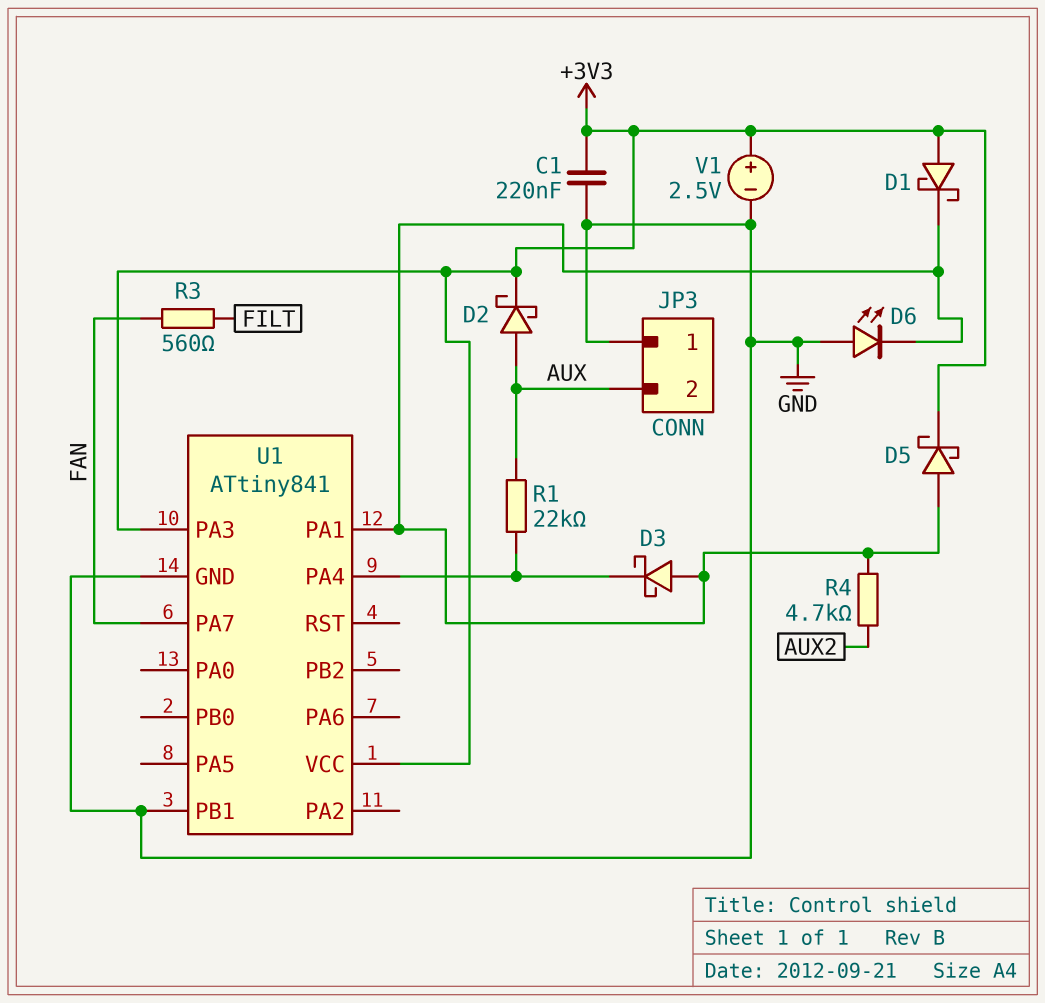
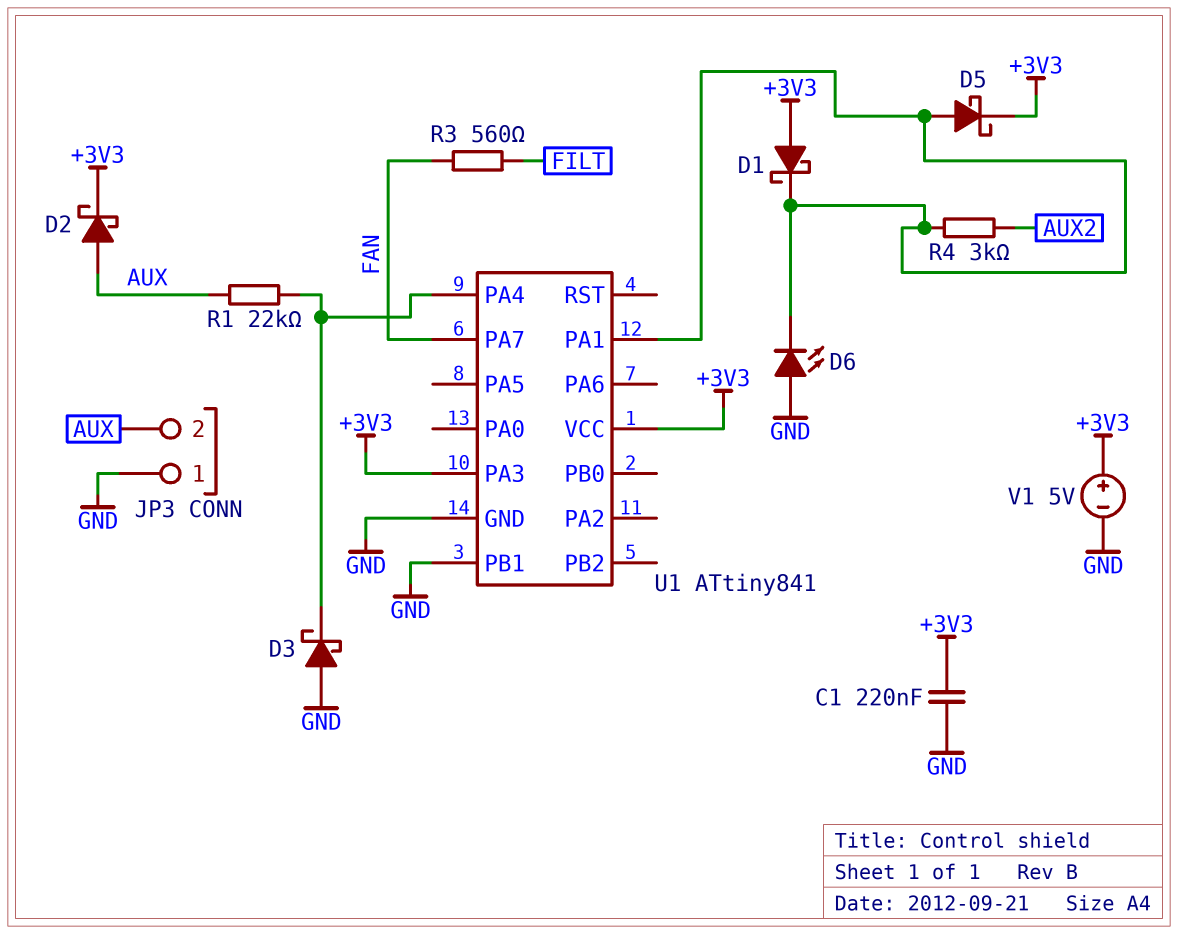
D3: schottky (A U1/PA1, K U1/PA4) -> schottky (A GND, K U1/PA4)
R4: 4.7k (AUX2, U1/PA1) -> 3k (AUX2, U1/PA1)
V1: 2.5V (plus +3V3, minus GND) -> 5V (plus +3V3, minus GND)

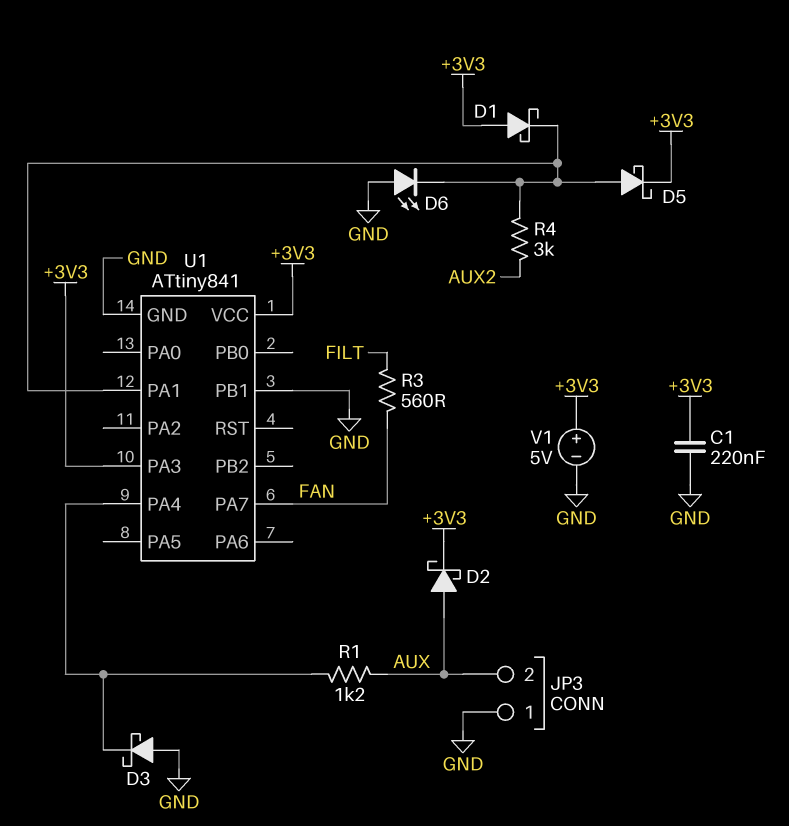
R1: 22k (AUX, U1/PA4) -> 1.2k (AUX, U1/PA4)

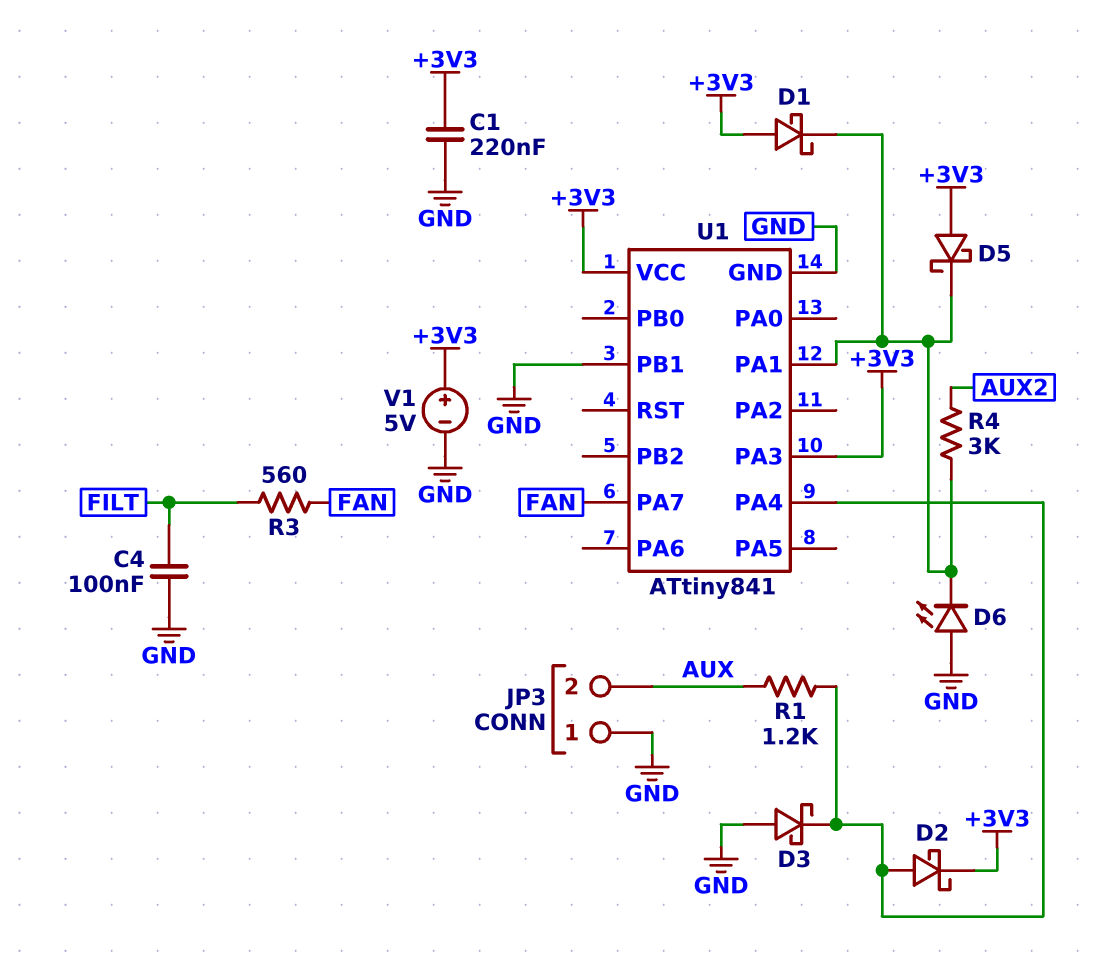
C4: none -> 100nF (FILT, GND)
D2: schottky (A AUX, K +3V3) -> schottky (A U1/PA4, K +3V3)
D5: schottky (A U1/PA1, K +3V3) -> schottky (A +3V3, K U1/PA1)

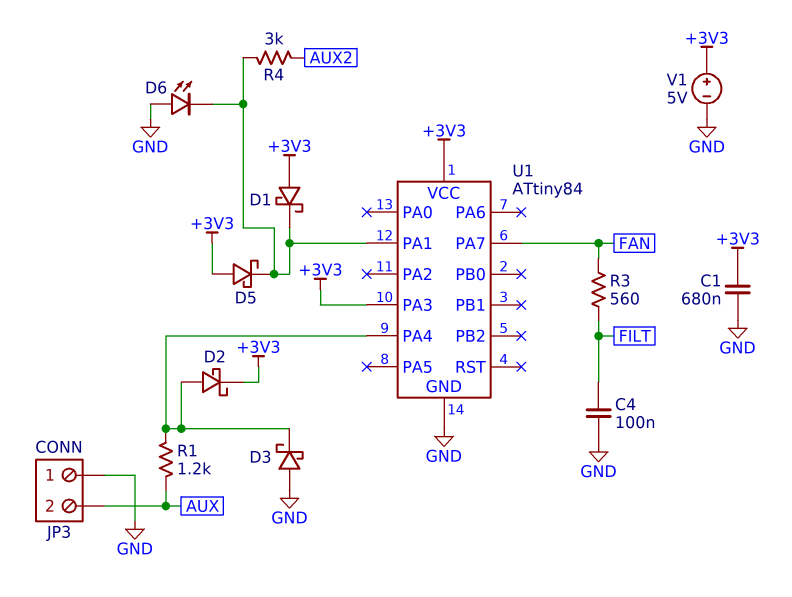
C1: 220nF (+3V3, GND) -> 680nF (+3V3, GND)
U1: ATtiny841 -> ATtiny84
U1 pin PB1: GND -> none

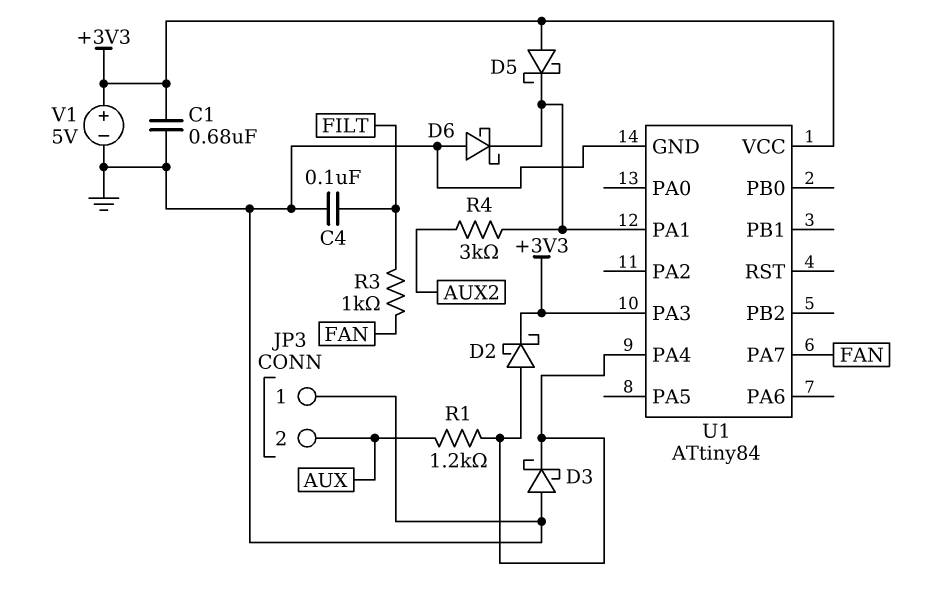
D1: schottky (A +3V3, K U1/PA1) -> none
D6: LED (A GND, K U1/PA1) -> schottky (A GND, K U1/PA1)
R3: 560 (FAN, FILT) -> 1k (FAN, FILT)

